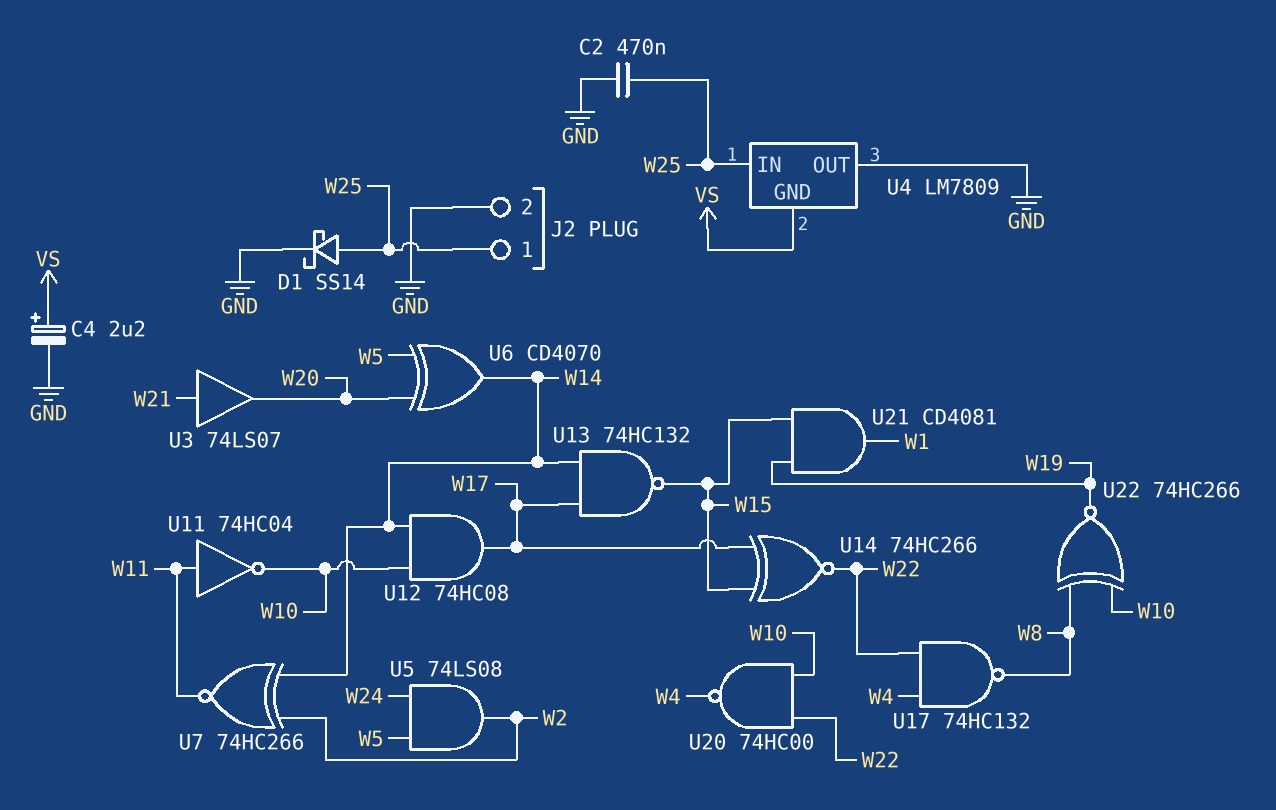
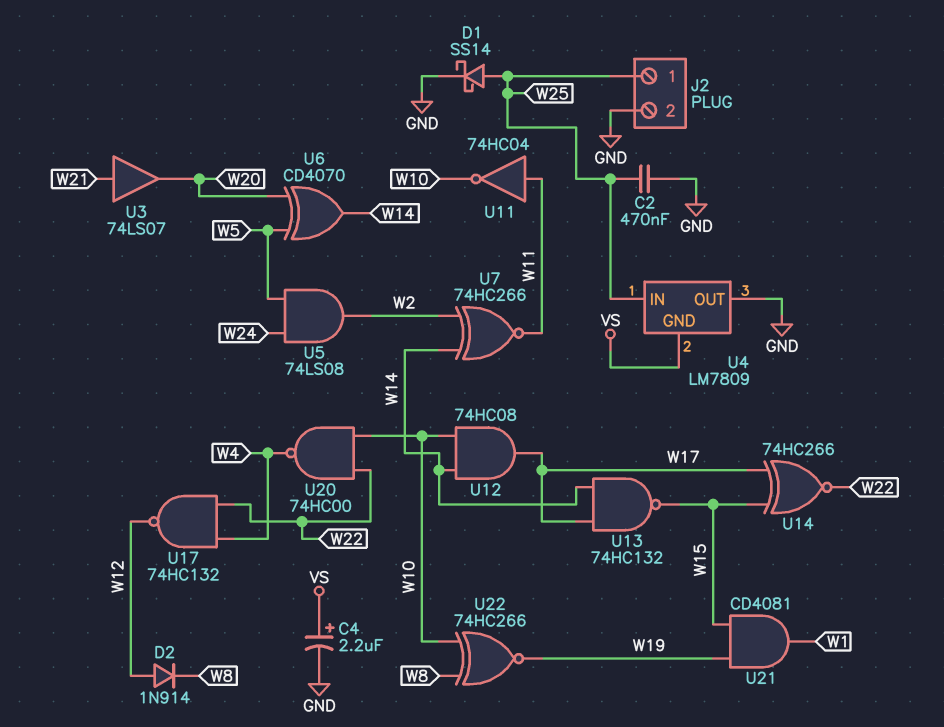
D2: none -> diode 1N914 (A W12, K W8)
U17: NAND 74HC132 (in W4, in W22, out W8) -> NAND 74HC132 (in W4, in W22, out W12)

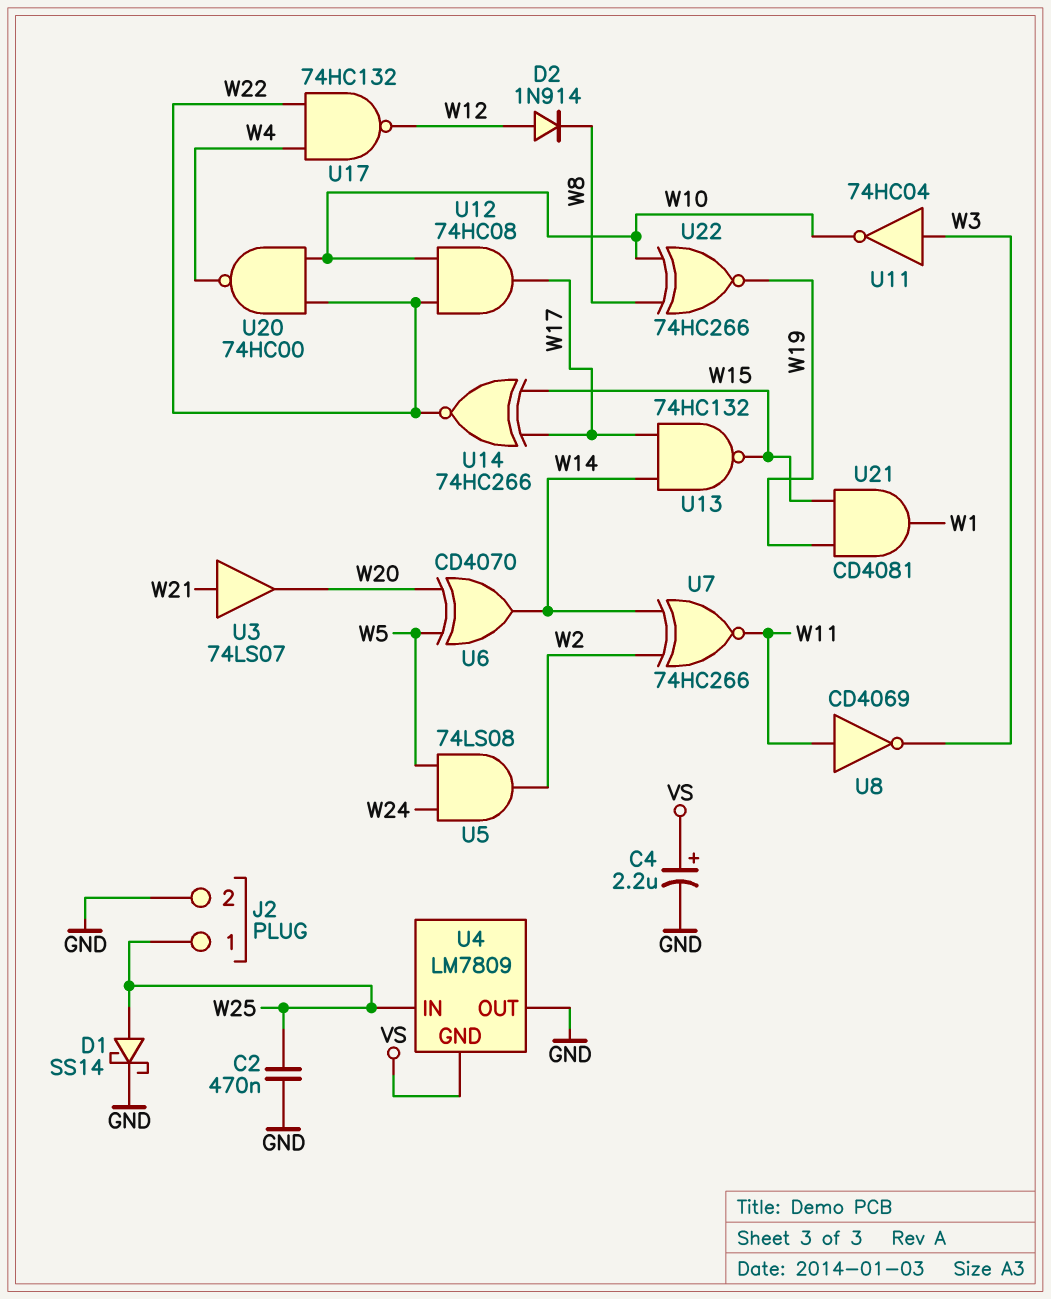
U8: none -> NOT CD4069 (in W11, out W3)
U11: NOT 74HC04 (in W11, out W10) -> NOT 74HC04 (in W3, out W10)
U12: AND 74HC08 (in W10, in W14, out W17) -> AND 74HC08 (in W10, in W22, out W17)

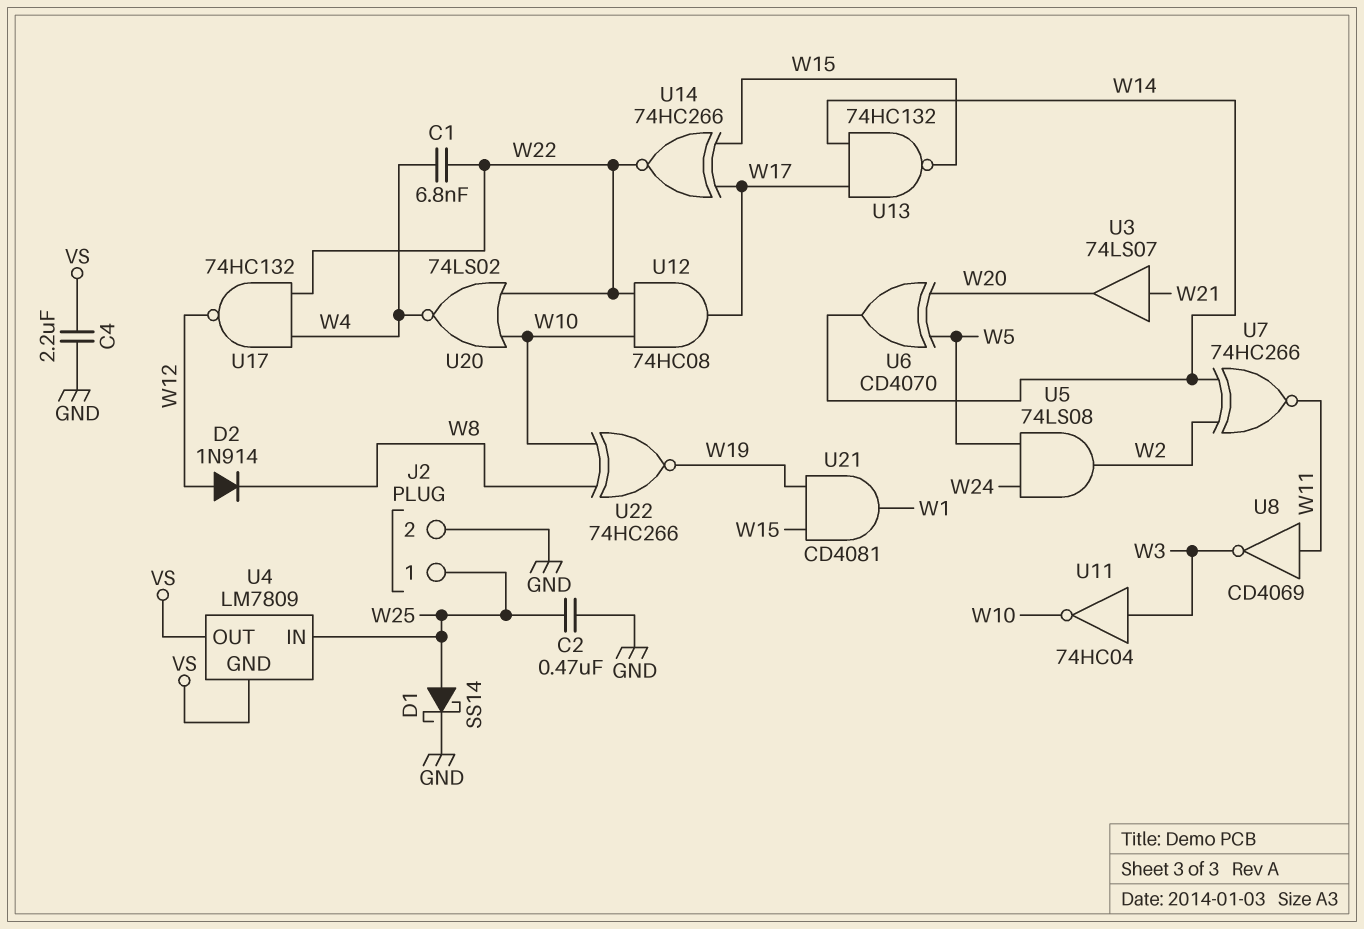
C1: none -> 6.8nF (W4, W22)
C4: 2.2uF (plus VS, minus GND) -> 2.2uF (GND, VS)
U4 pin OUT: GND -> VS
U20: NAND 74HC00 (in W10, in W22, out W4) -> NOR 74LS02 (in W10, in W22, out W4)

